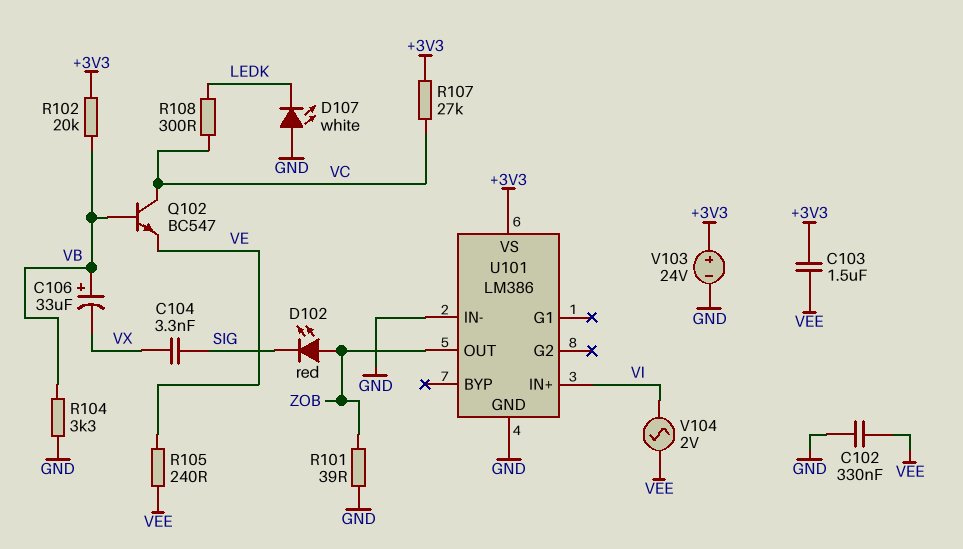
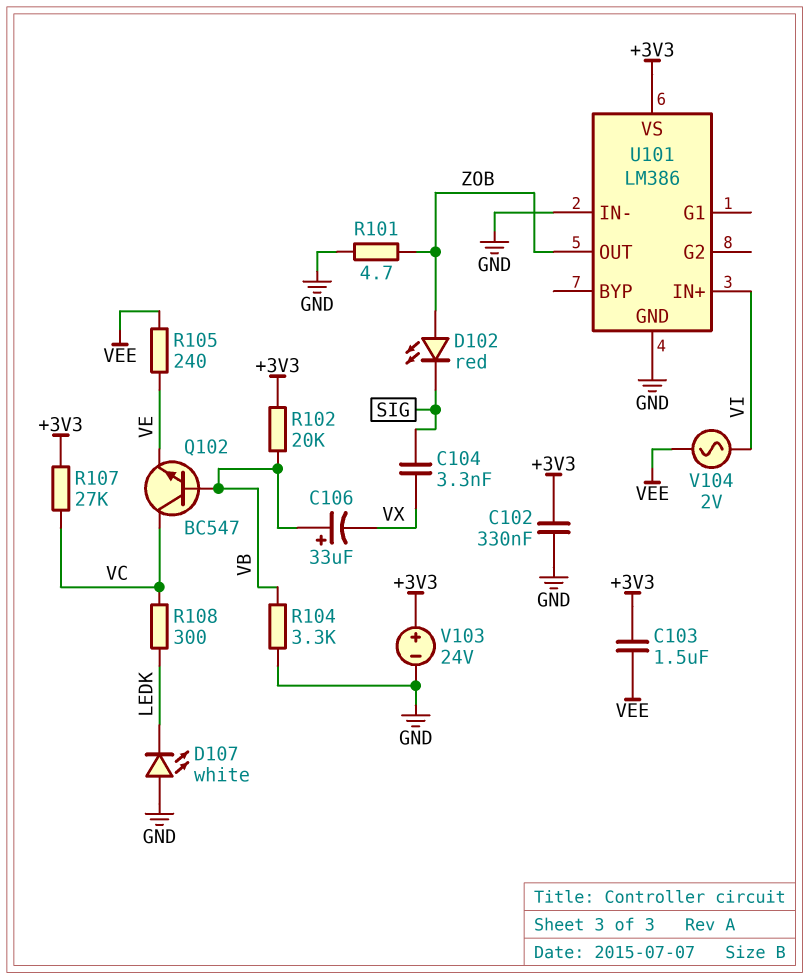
C102: 330nF (GND, VEE) -> 330nF (+3V3, GND)
R101: 39 (GND, ZOB) -> 4.7 (GND, ZOB)

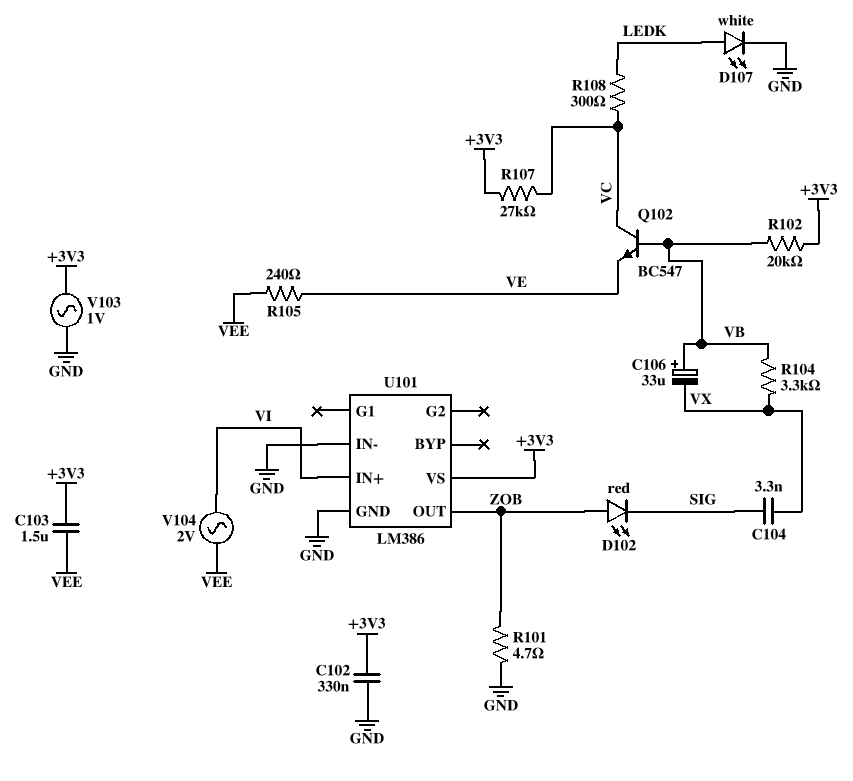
D107: LED white (A GND, K LEDK) -> LED white (A LEDK, K GND)
R104: 3.3k (GND, VB) -> 3.3k (VB, VX)
V103: 24V (plus +3V3, minus GND) -> AC 1V (+3V3, GND)

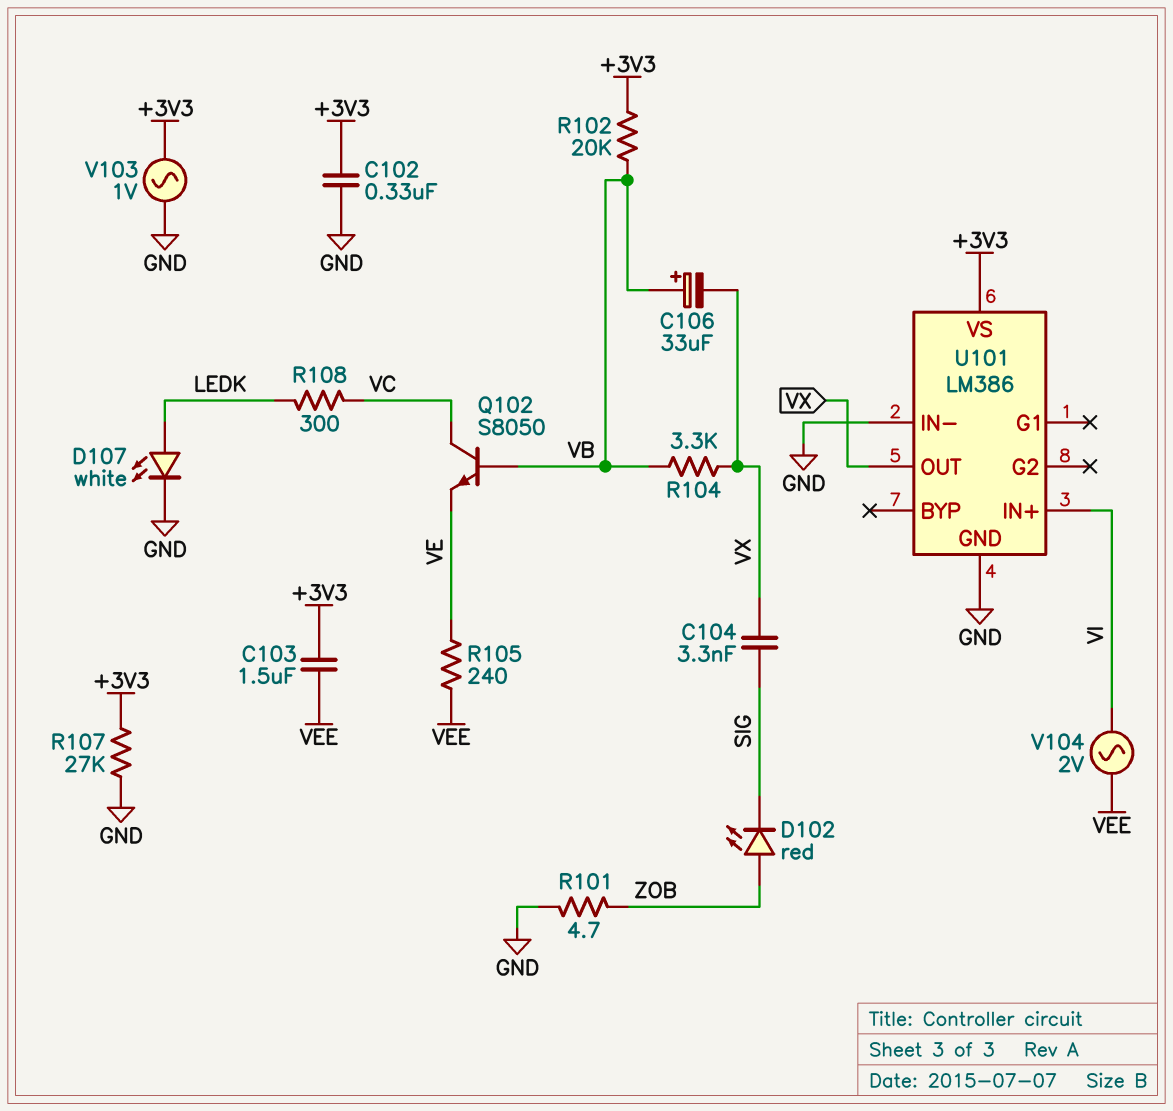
Q102: NPN BC547 (B VB, C VC, E VE) -> NPN S8050 (B VB, C VC, E VE)
R107: 27k (+3V3, VC) -> 27k (+3V3, GND)
U101 pin OUT: ZOB -> VX

